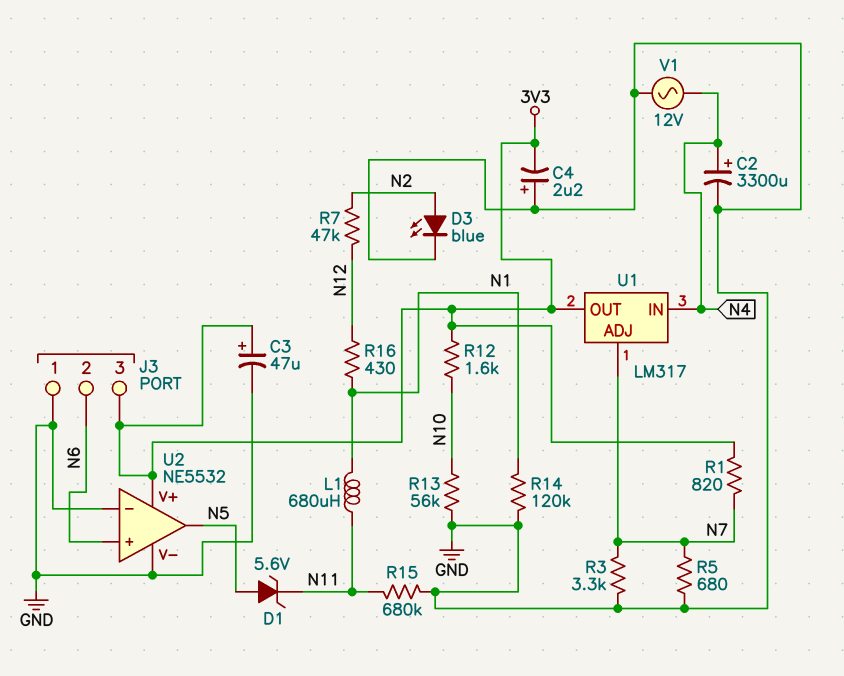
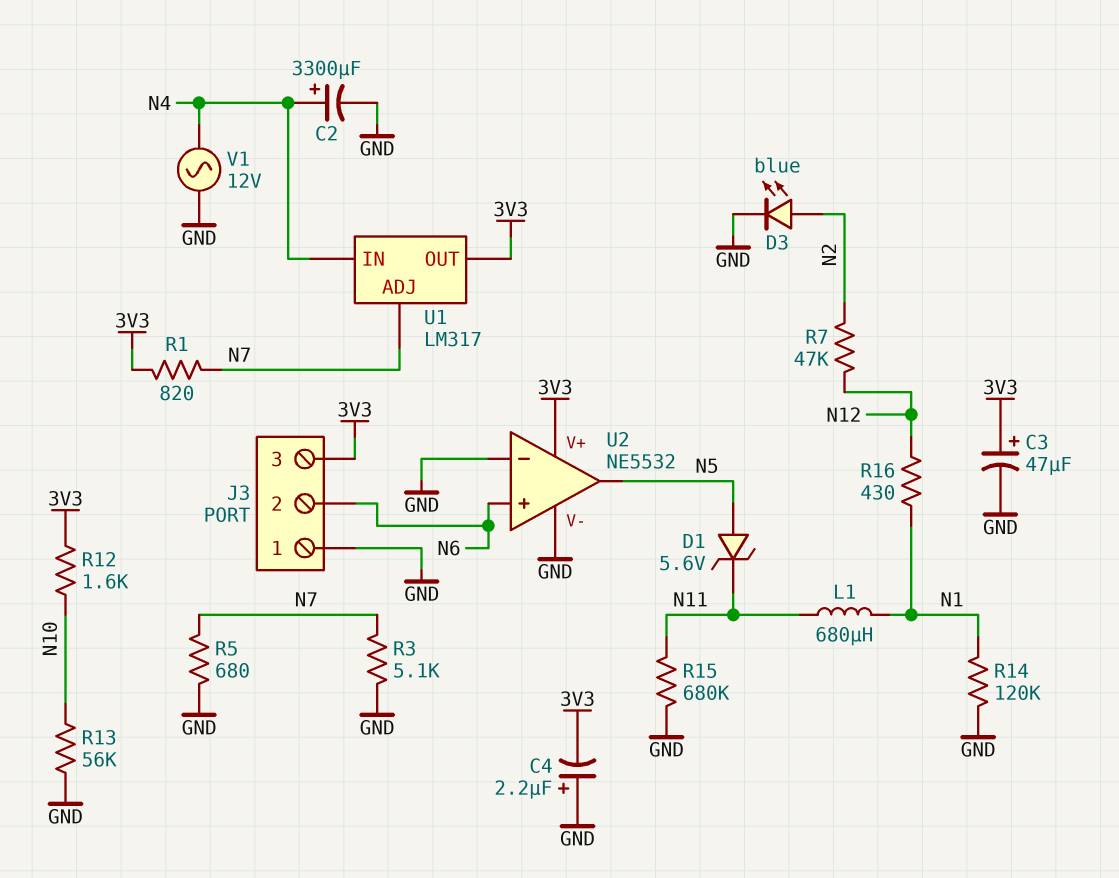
R3: 3.3k (GND, N7) -> 5.1k (GND, N7)

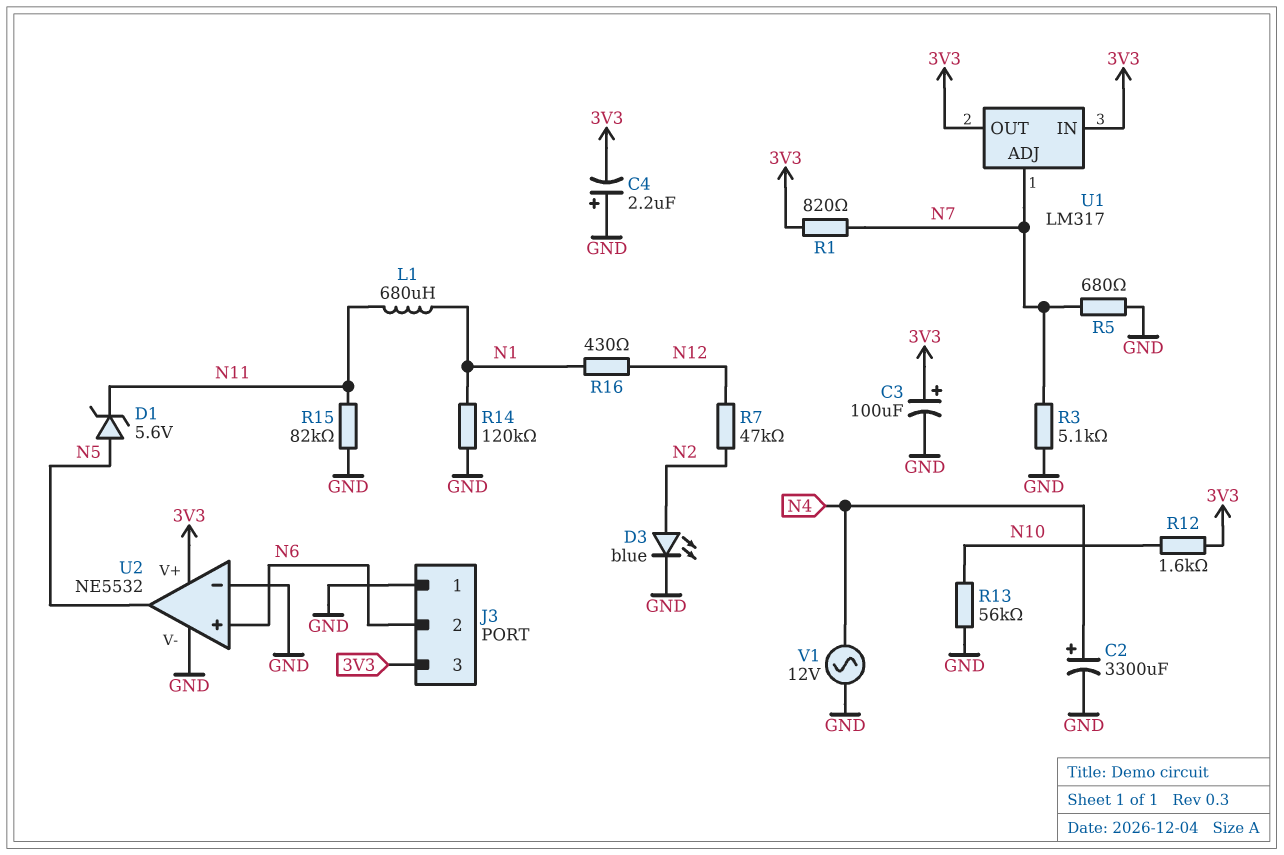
C3: 47uF (plus 3V3, minus GND) -> 100uF (plus 3V3, minus GND)
R15: 680k (GND, N11) -> 82k (GND, N11)
U1 pin IN: N4 -> 3V3

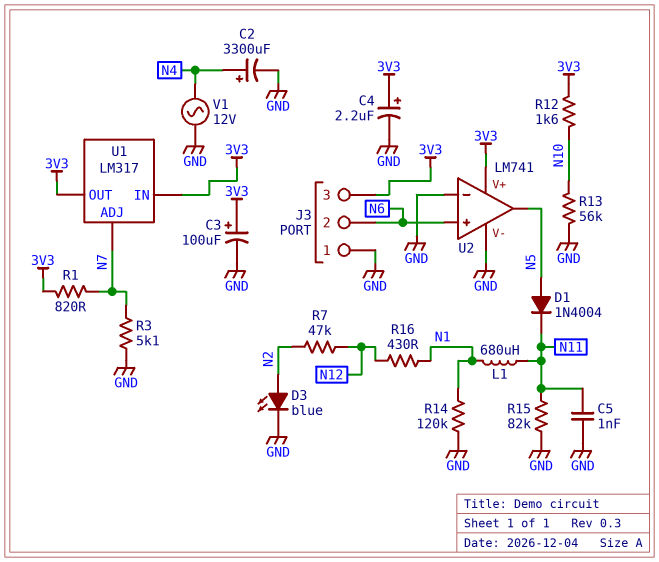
C4: 2.2uF (plus GND, minus 3V3) -> 2.2uF (plus 3V3, minus GND)
C5: none -> 1nF (GND, N11)
D1: zener 5.6V (A N5, K N11) -> diode 1N4004 (A N5, K N11)
R5: 680 (GND, N7) -> none
U2: NE5532 -> LM741

